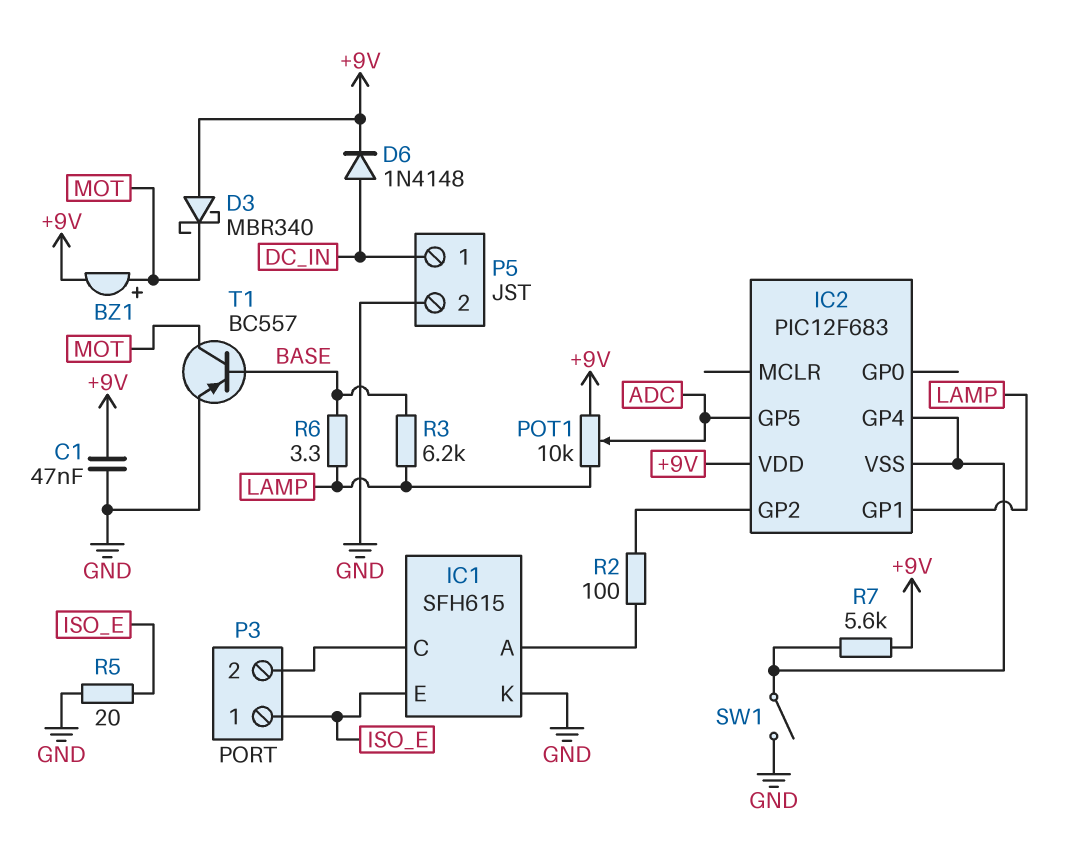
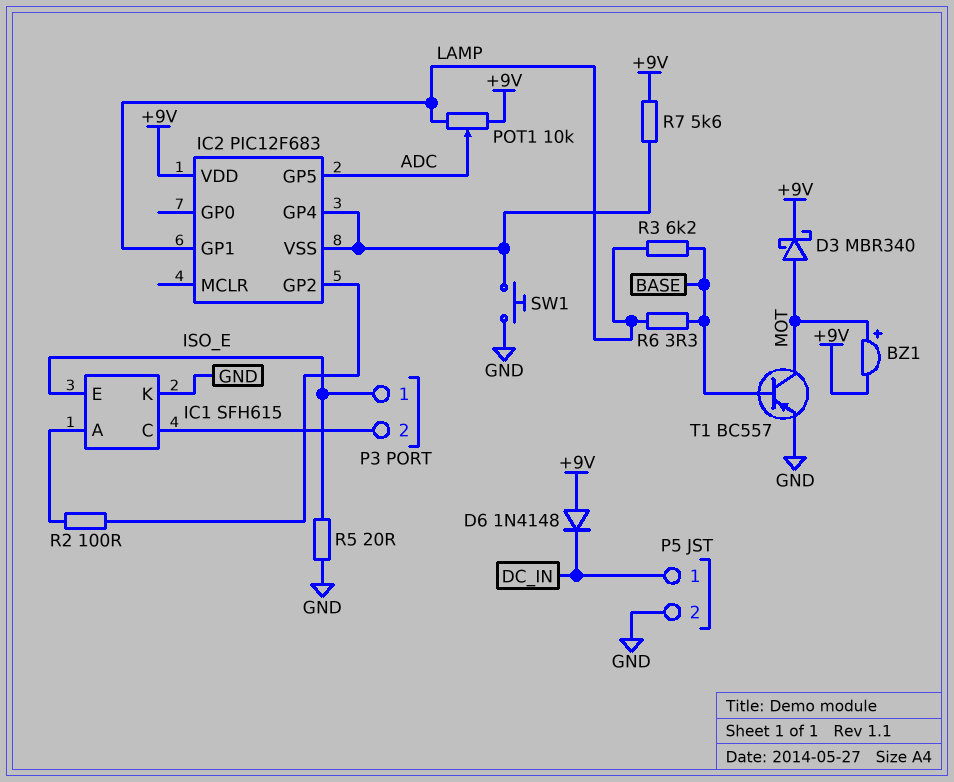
C1: 47nF (+9V, GND) -> none
D3: schottky MBR340 (A +9V, K MOT) -> schottky MBR340 (A MOT, K +9V)
D6: diode 1N4148 (A DC_IN, K +9V) -> diode 1N4148 (A +9V, K DC_IN)
SW1: switch (GND, IC2/GP4) -> button (GND, IC2/GP4)

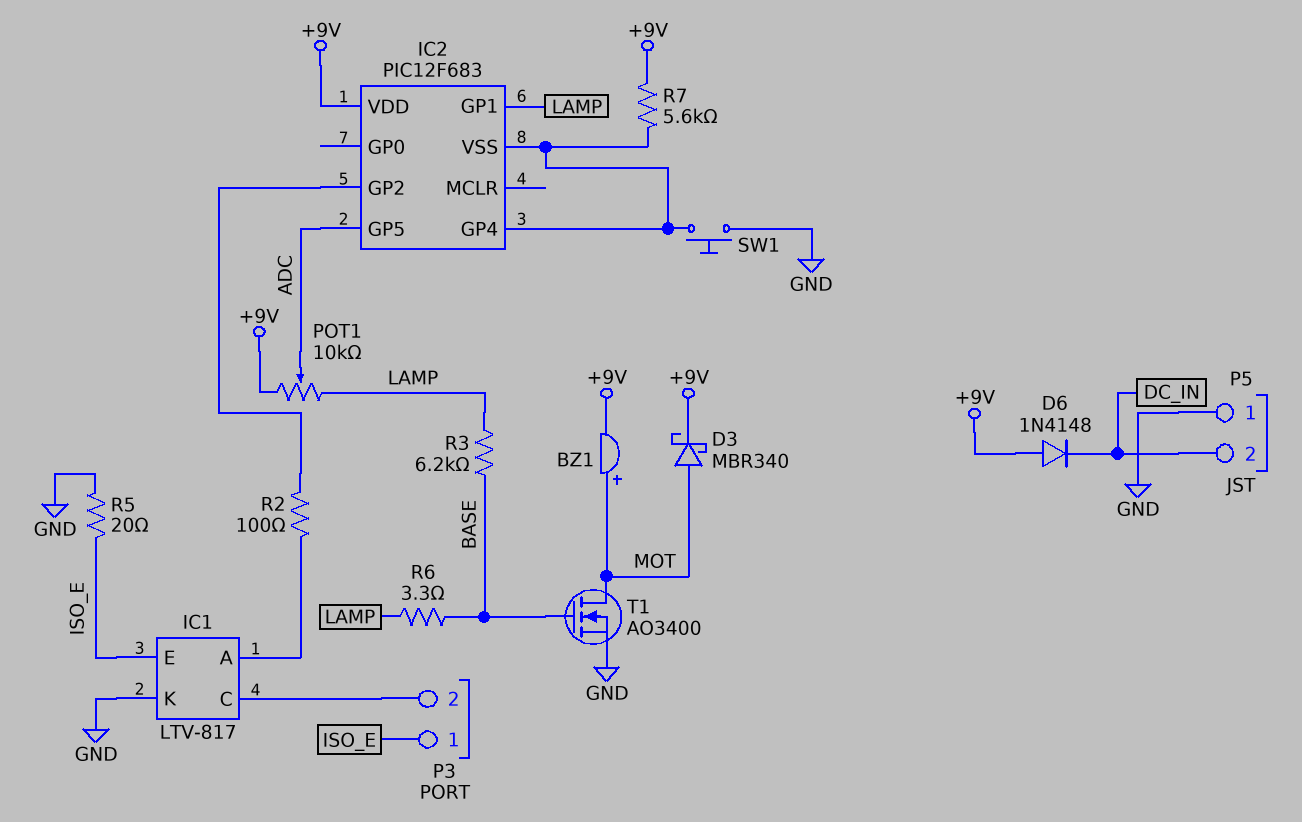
IC1: SFH615 -> LTV-817
P5 pin 1: DC_IN -> GND
P5 pin 2: GND -> DC_IN
T1: PNP BC557 (B BASE, C MOT, E GND) -> NMOS AO3400 (G BASE, D MOT, S GND)

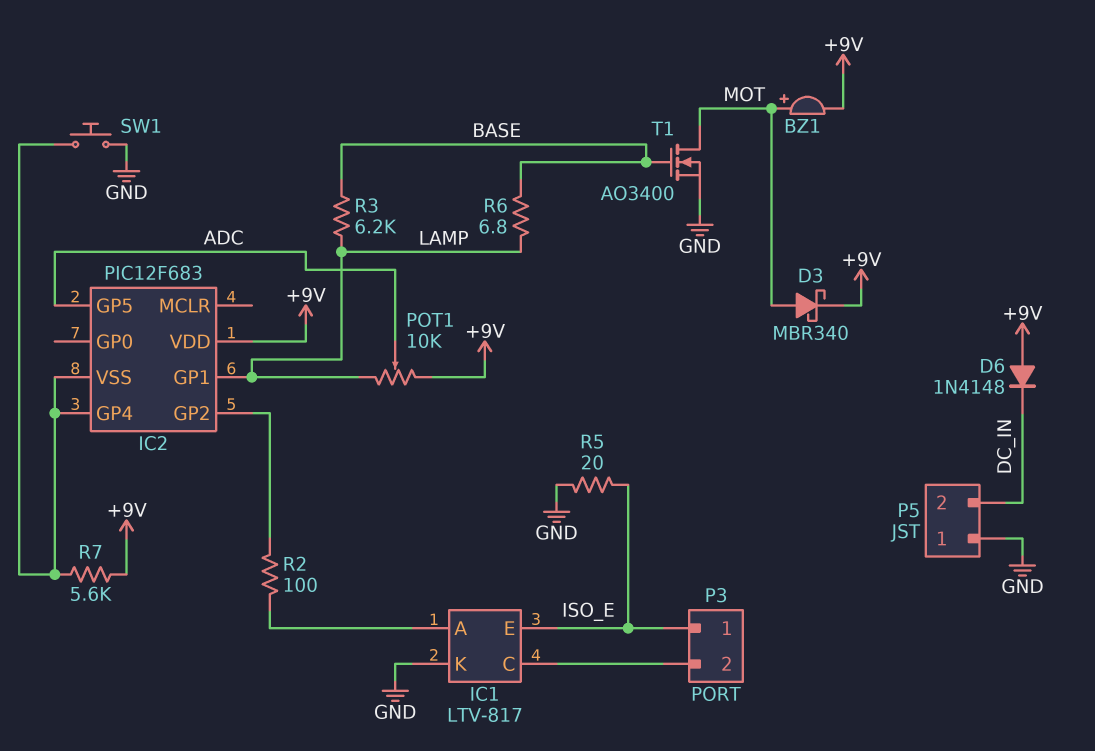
R6: 3.3 (BASE, LAMP) -> 6.8 (BASE, LAMP)

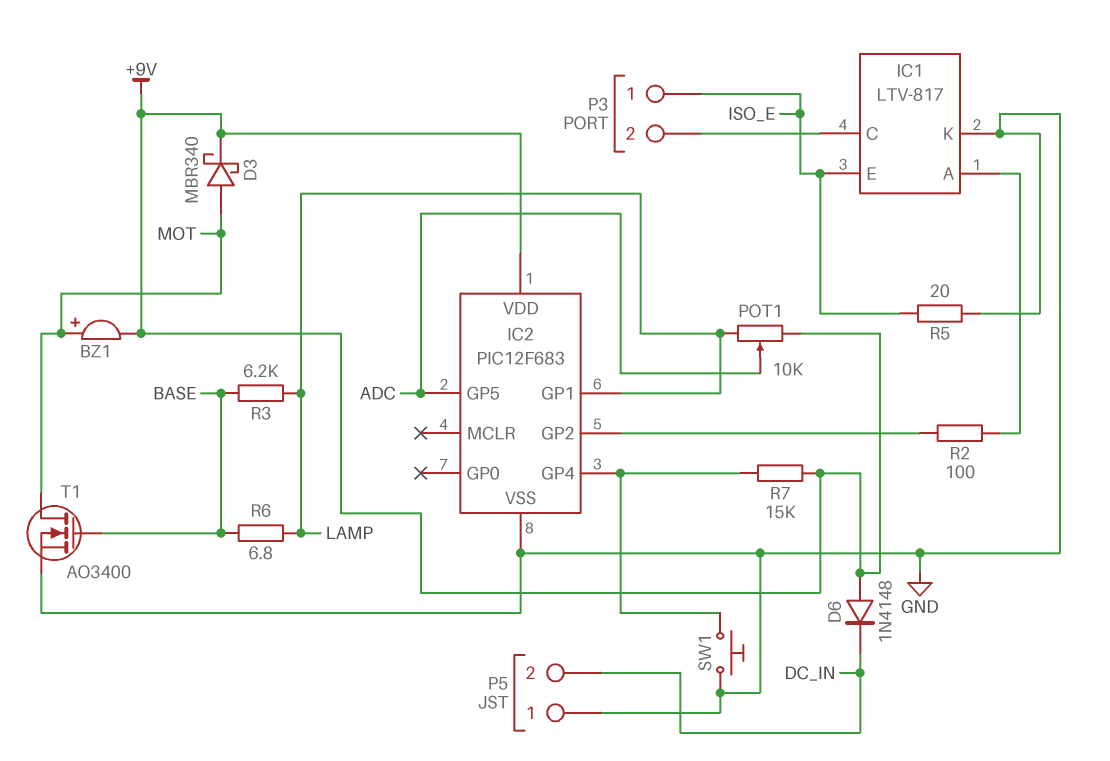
IC2 pin VSS: IC2/GP4 -> GND
R7: 5.6k (+9V, IC2/GP4) -> 15k (+9V, IC2/GP4)

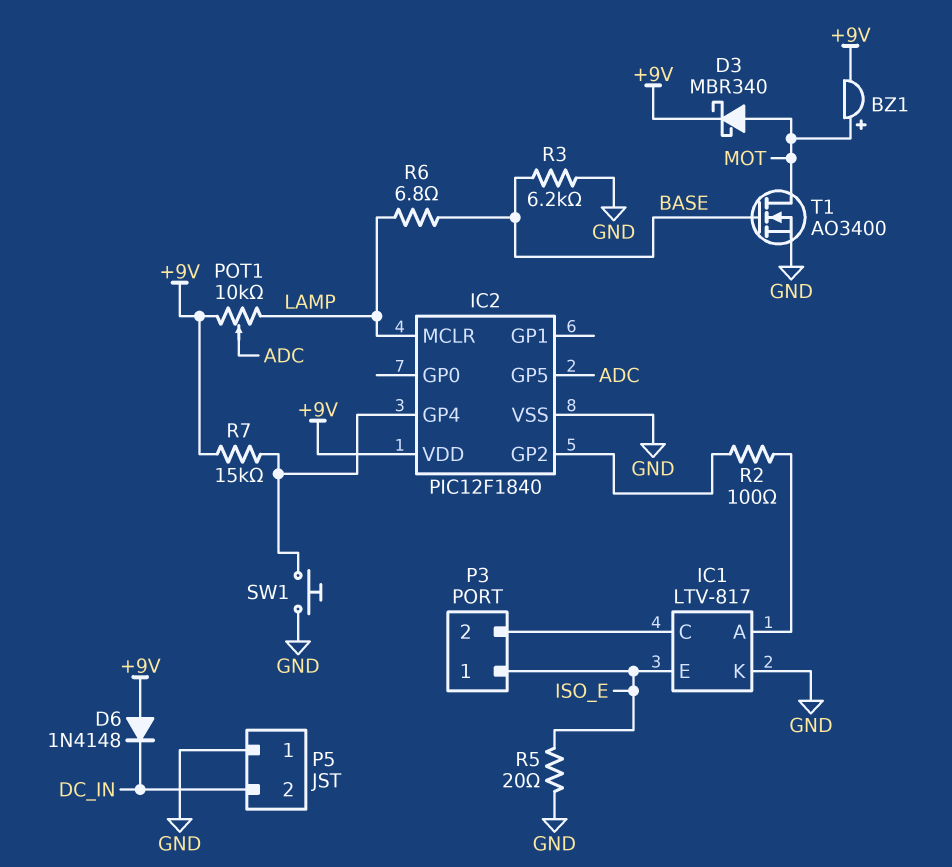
IC2: PIC12F683 -> PIC12F1840
IC2 pin GP1: LAMP -> none
IC2 pin MCLR: none -> LAMP
R3: 6.2k (BASE, LAMP) -> 6.2k (BASE, GND)

